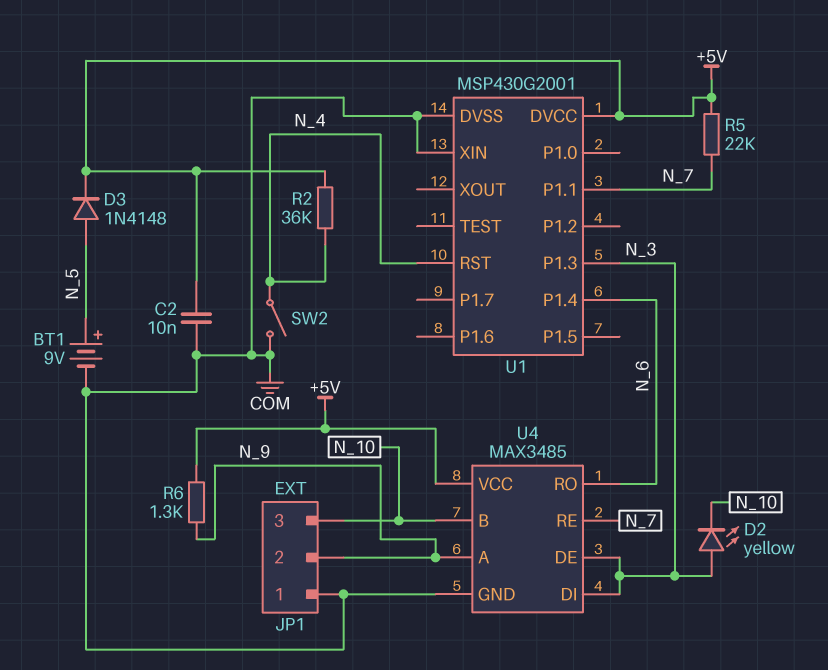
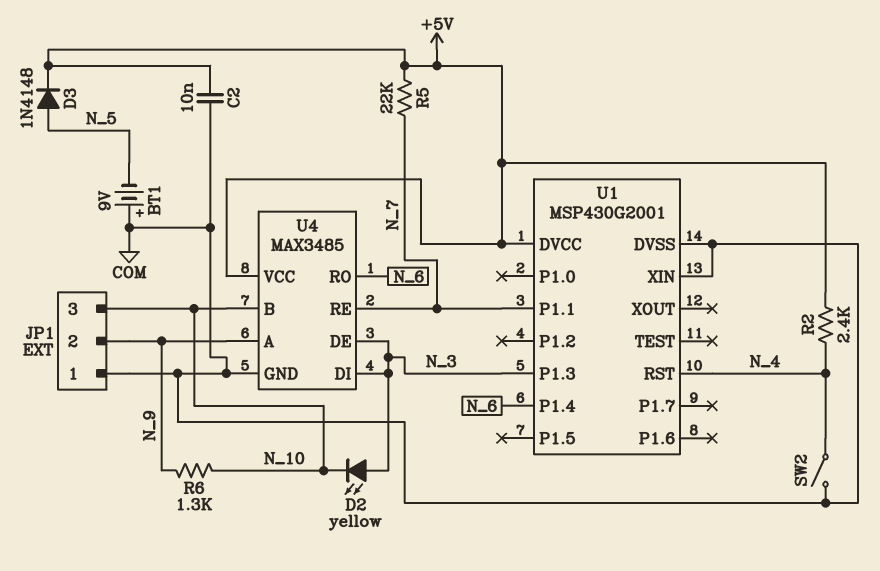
BT1: 9V (plus N_5, minus COM) -> 9V (plus COM, minus N_5)
R2: 36k (+5V, N_4) -> 2.4k (+5V, N_4)
R6: 1.3k (+5V, N_9) -> 1.3k (N_9, N_10)

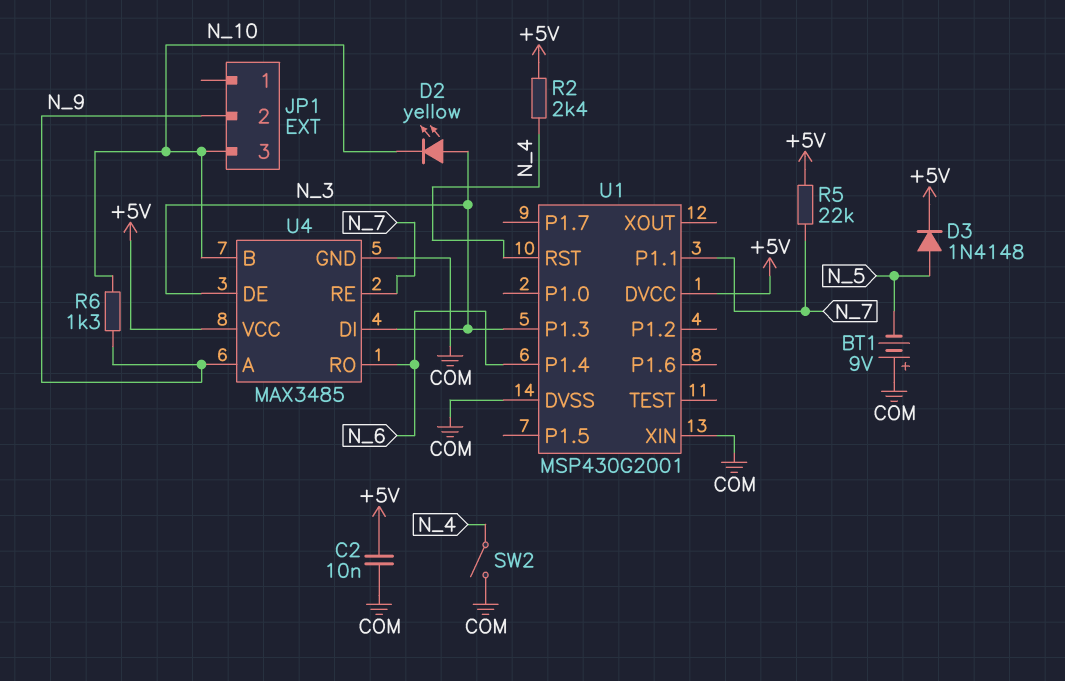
JP1 pin 1: COM -> none

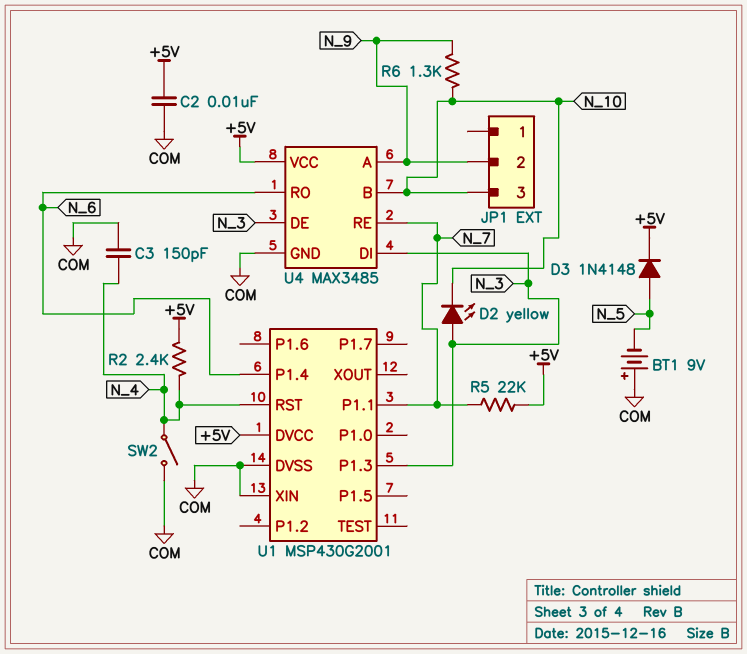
C3: none -> 150pF (COM, N_4)

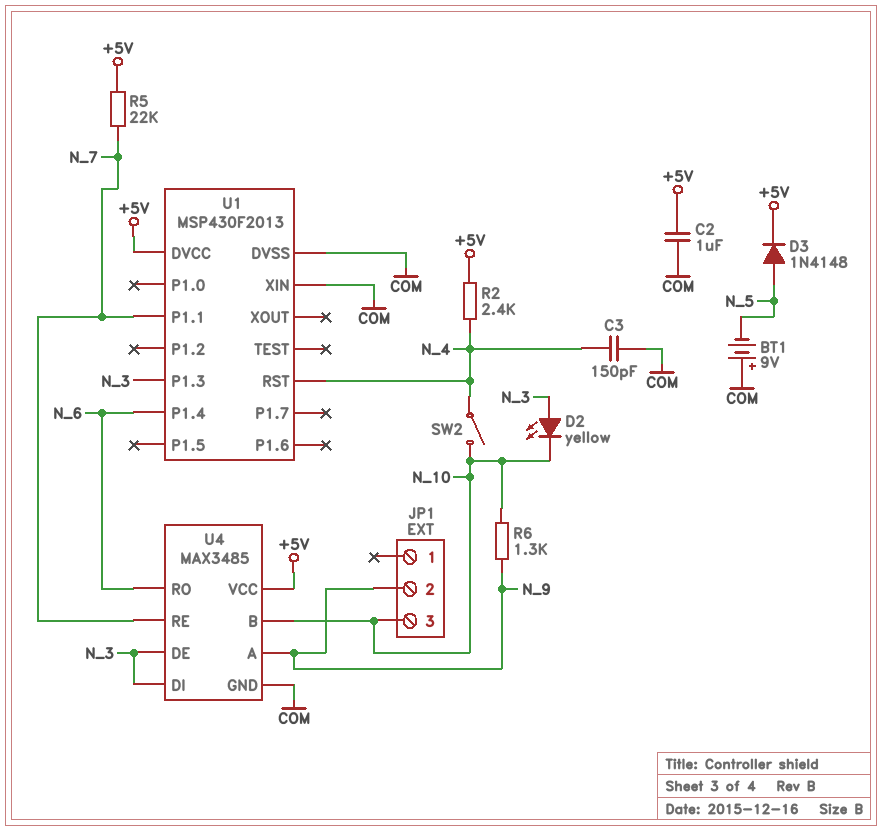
C2: 10nF (+5V, COM) -> 1uF (+5V, COM)
SW2: switch (COM, N_4) -> switch (N_4, N_10)
U1: MSP430G2001 -> MSP430F2013

